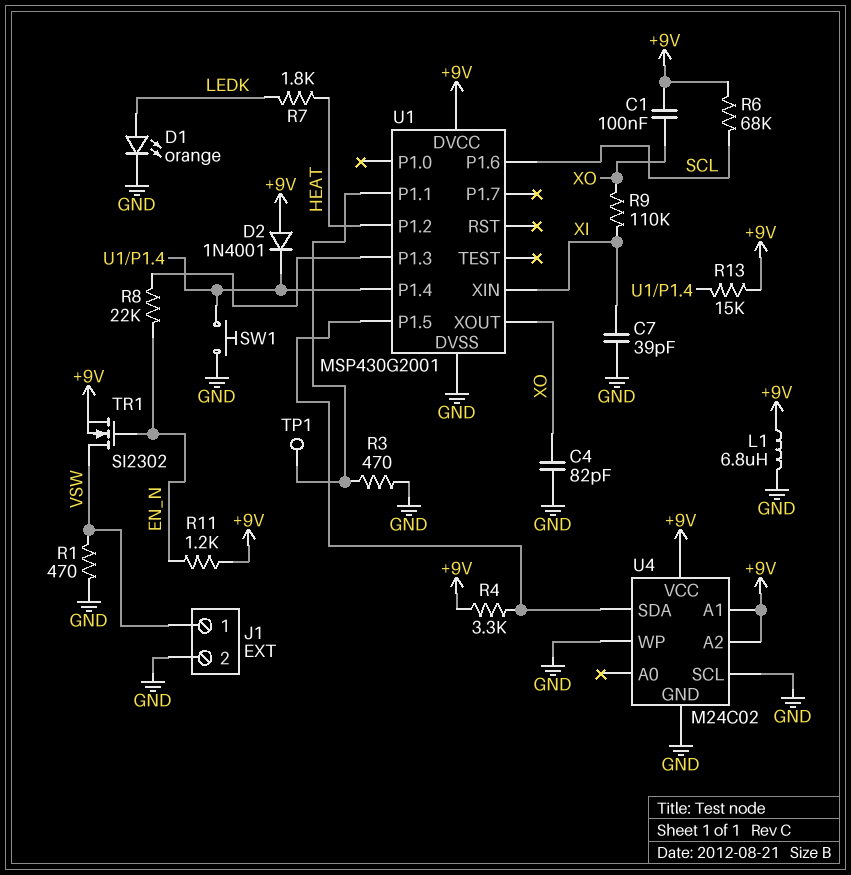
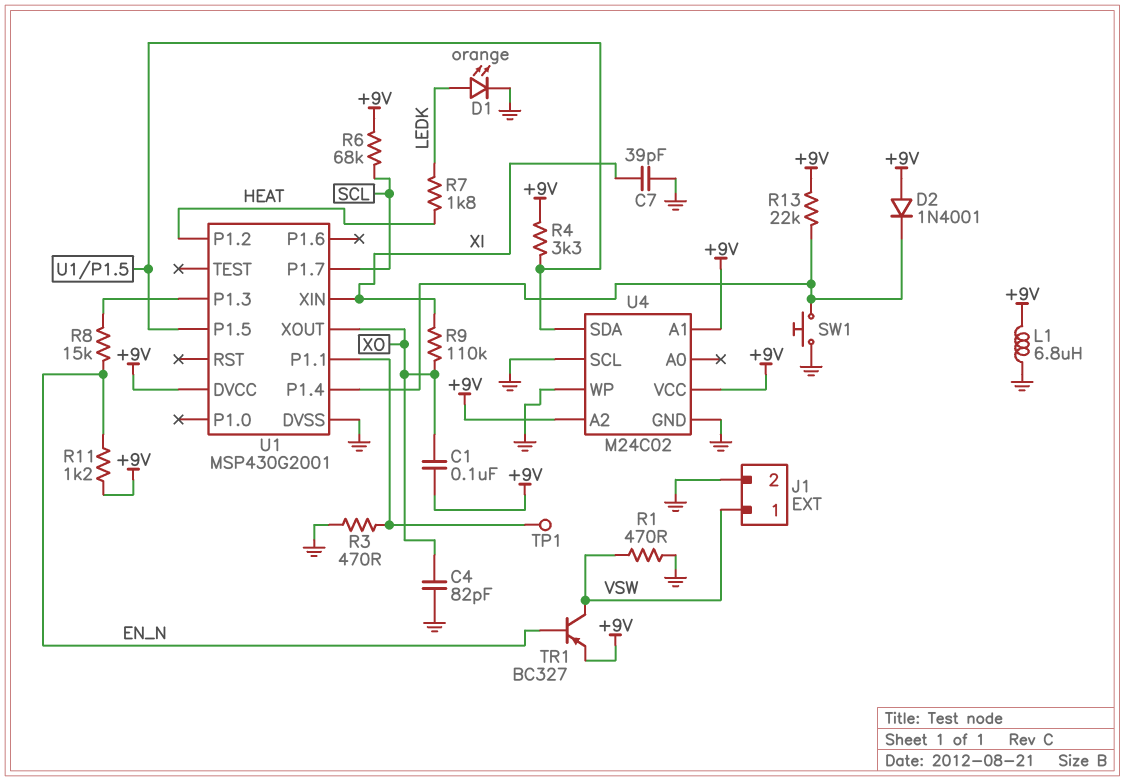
R8: 22k (EN_N, U1/P1.3) -> 15k (EN_N, U1/P1.3)
R13: 15k (+9V, U1/P1.4) -> 22k (+9V, U1/P1.4)
TR1: NMOS SI2302 (G EN_N, D VSW, S +9V) -> PNP BC327 (B EN_N, C VSW, E +9V)
U1 pin P1.6: SCL -> none
U1 pin P1.7: none -> SCL

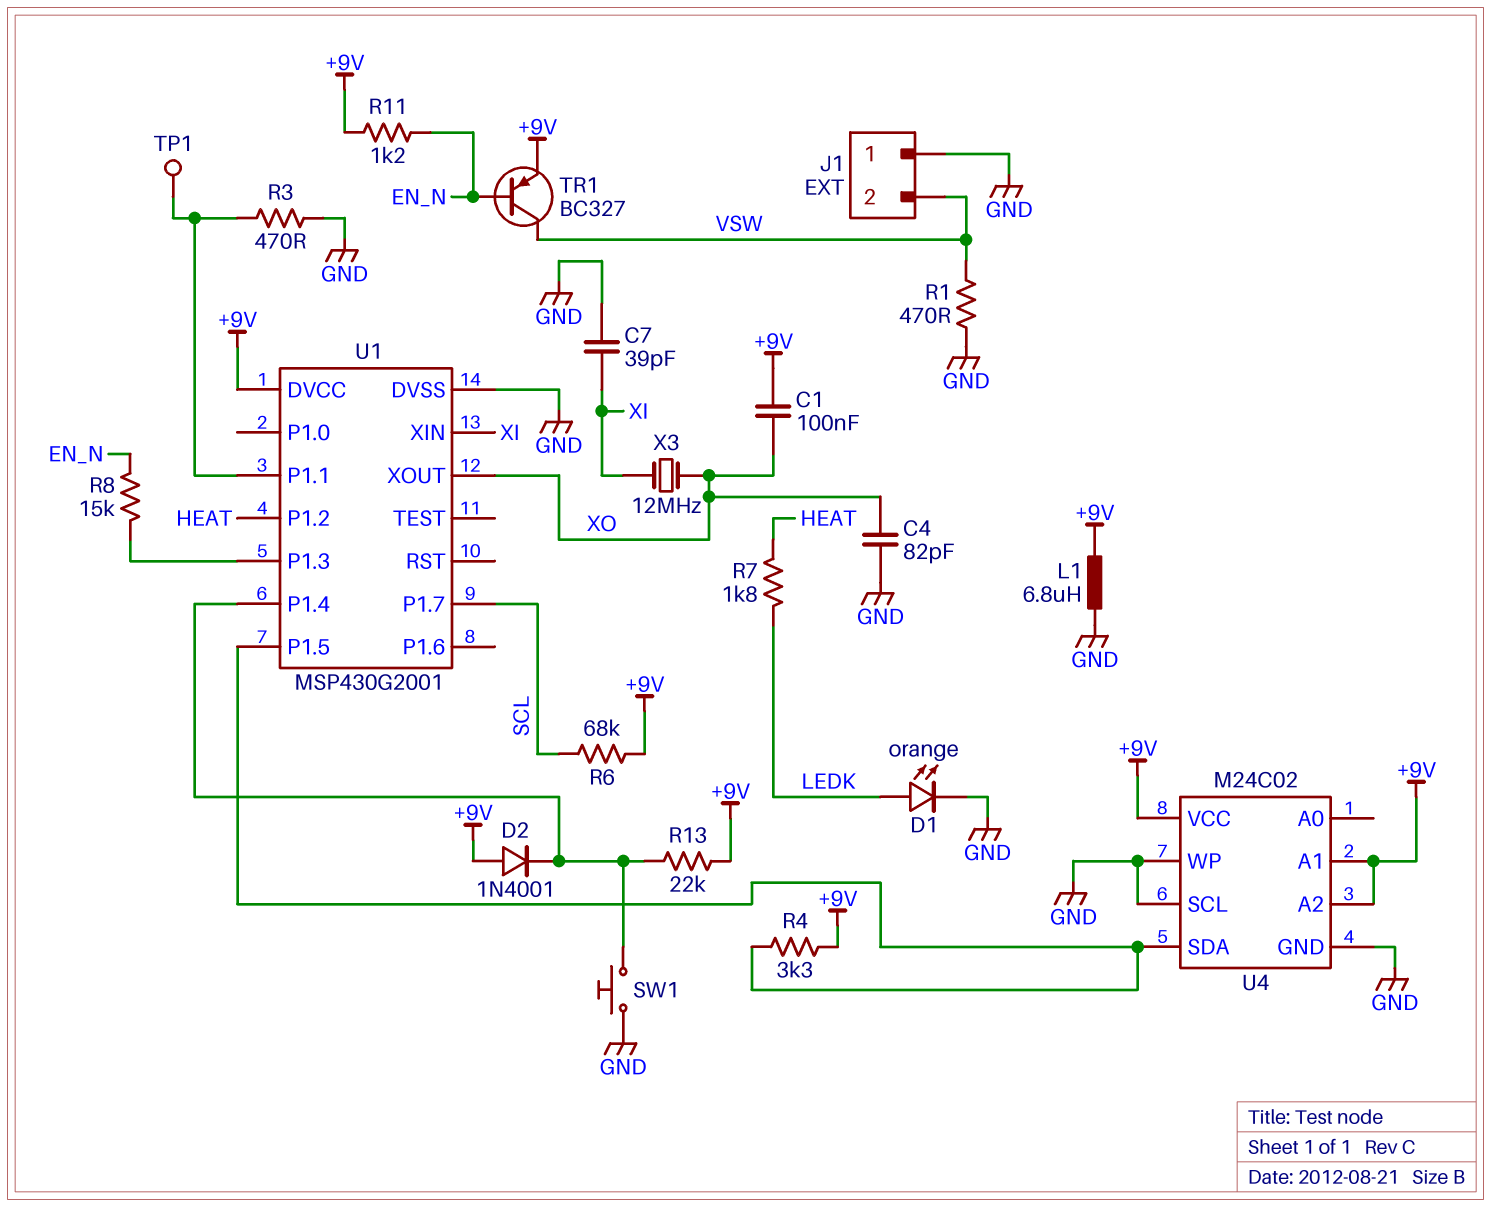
J1 pin 1: VSW -> GND
J1 pin 2: GND -> VSW
R9: 110k (XI, XO) -> none
X3: none -> 12MHz (XI, XO)

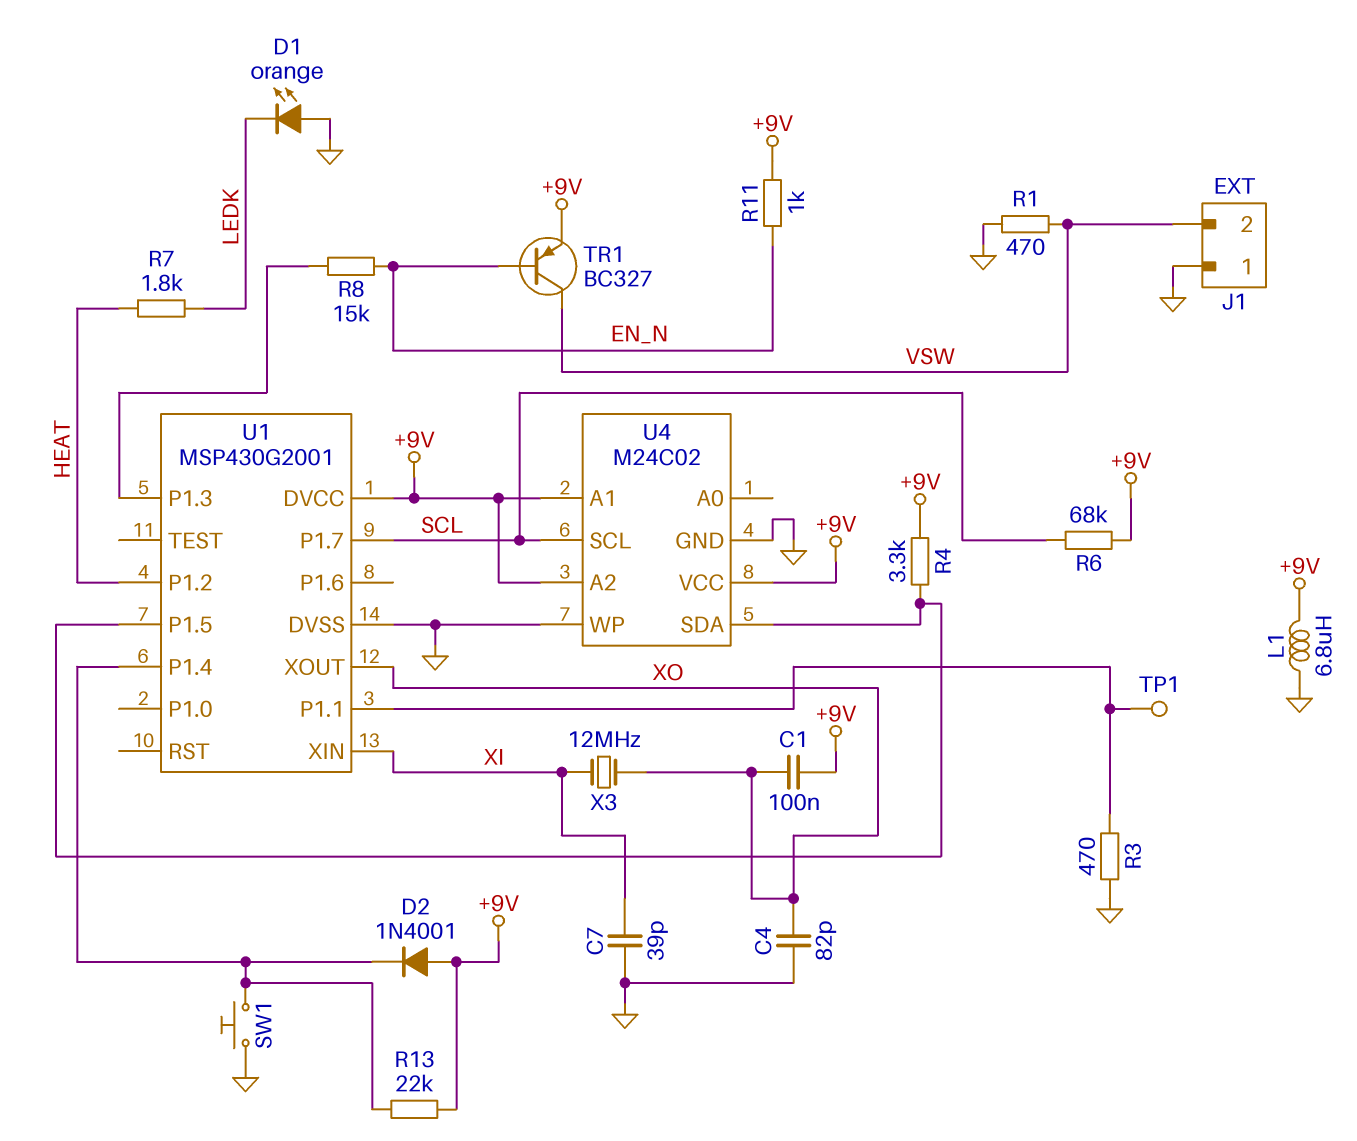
D1: LED orange (A LEDK, K GND) -> LED orange (A GND, K LEDK)
R11: 1.2k (+9V, EN_N) -> 1k (+9V, EN_N)
U4 pin SCL: GND -> SCL

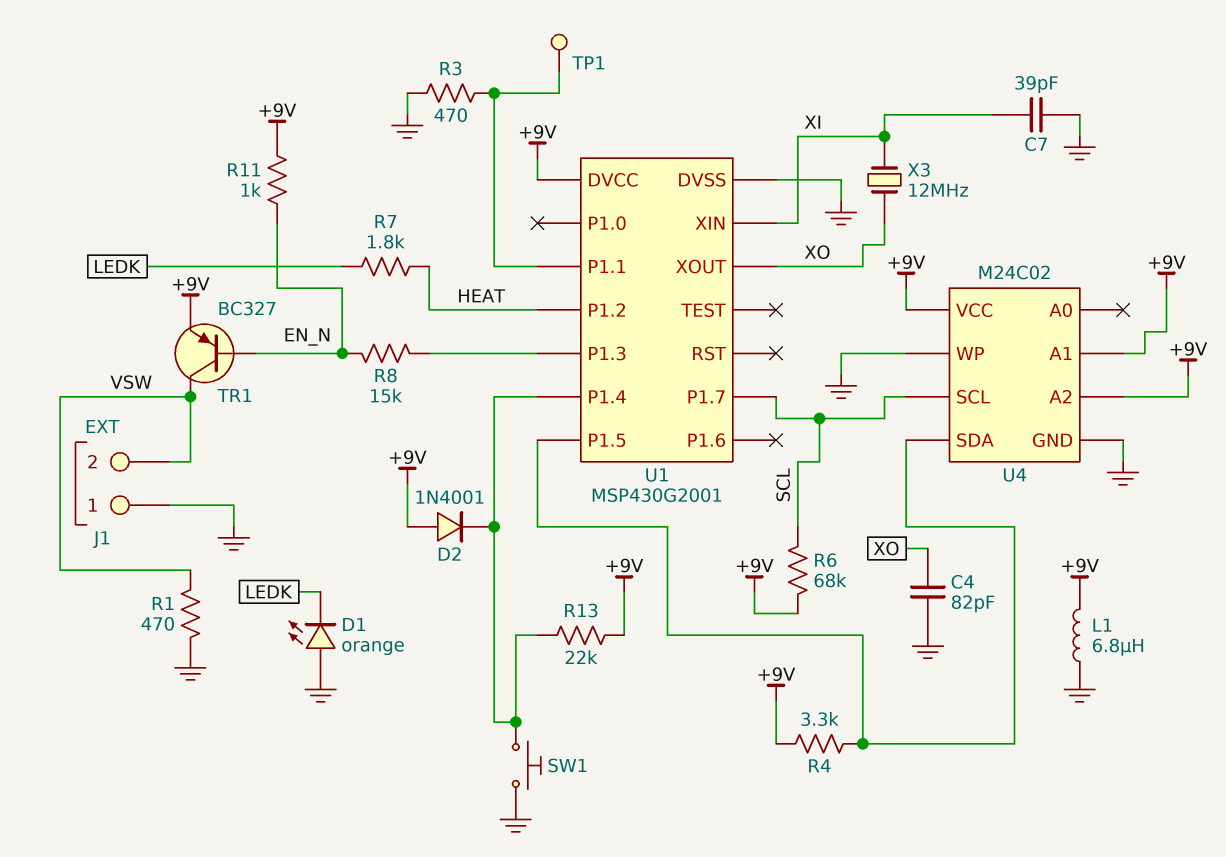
C1: 100nF (+9V, XO) -> none

